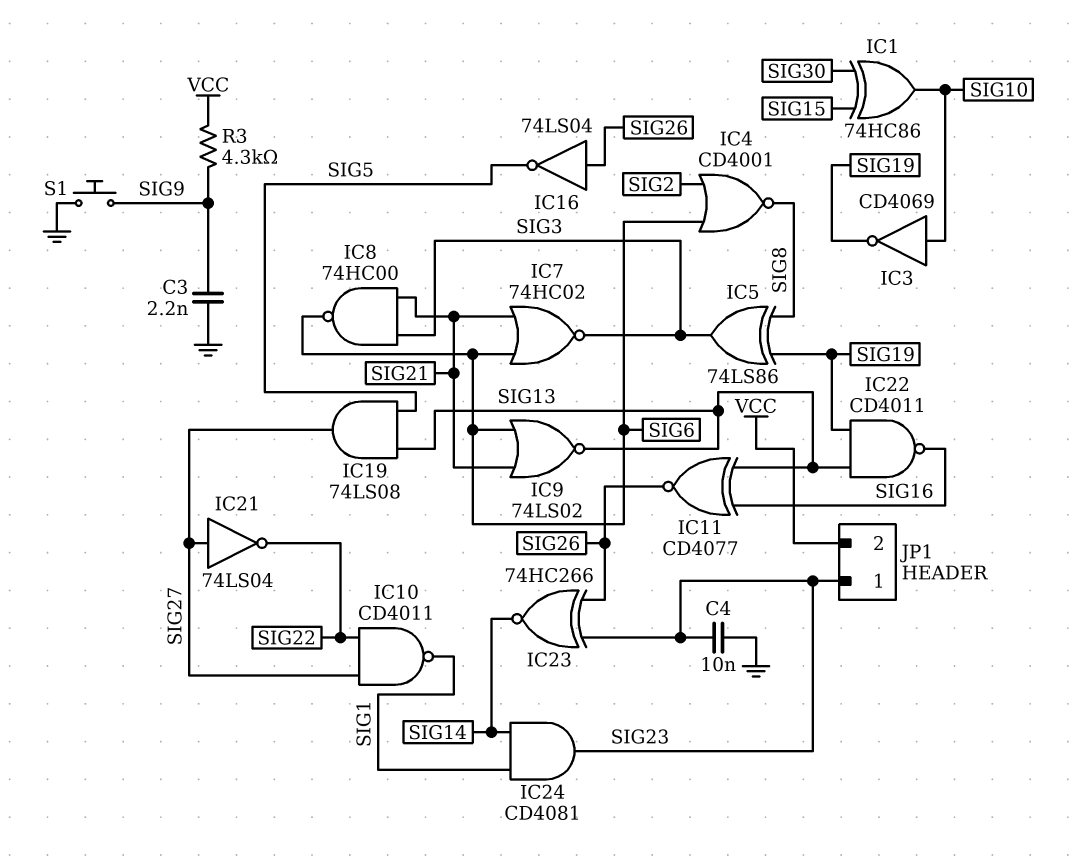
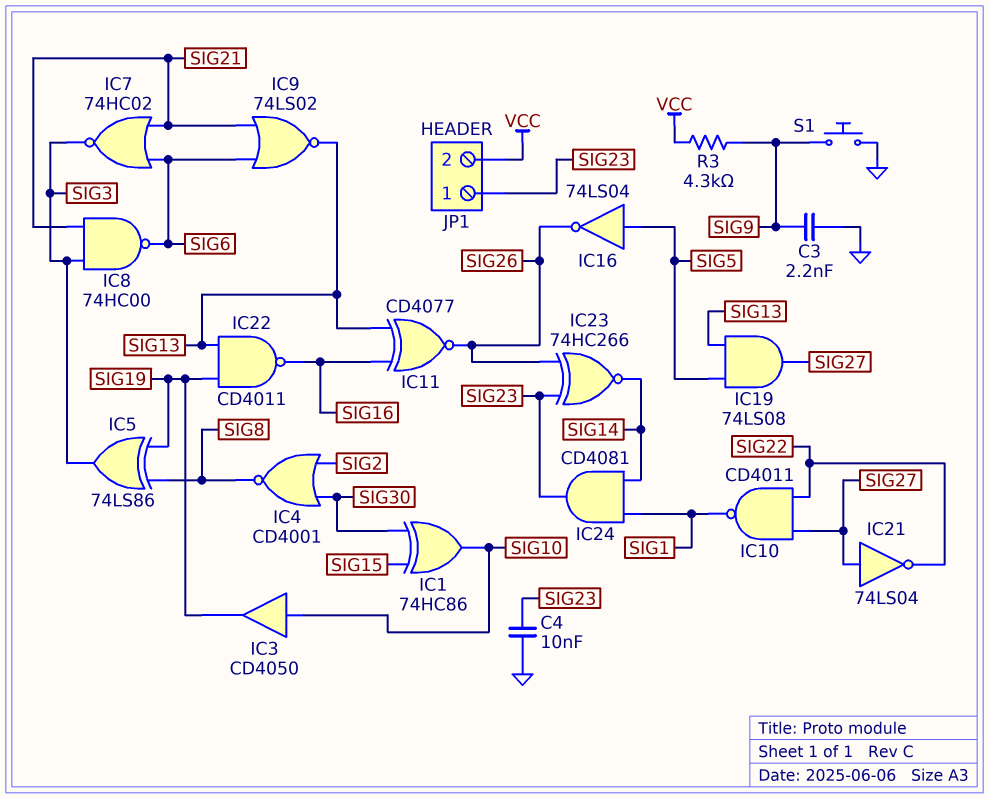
IC3: NOT CD4069 (in SIG10, out SIG19) -> buffer CD4050 (in SIG10, out SIG19)
IC4: NOR CD4001 (in SIG2, in SIG6, out SIG8) -> NOR CD4001 (in SIG2, in SIG30, out SIG8)
IC16: NOT 74LS04 (in SIG26, out SIG5) -> NOT 74LS04 (in SIG5, out SIG26)

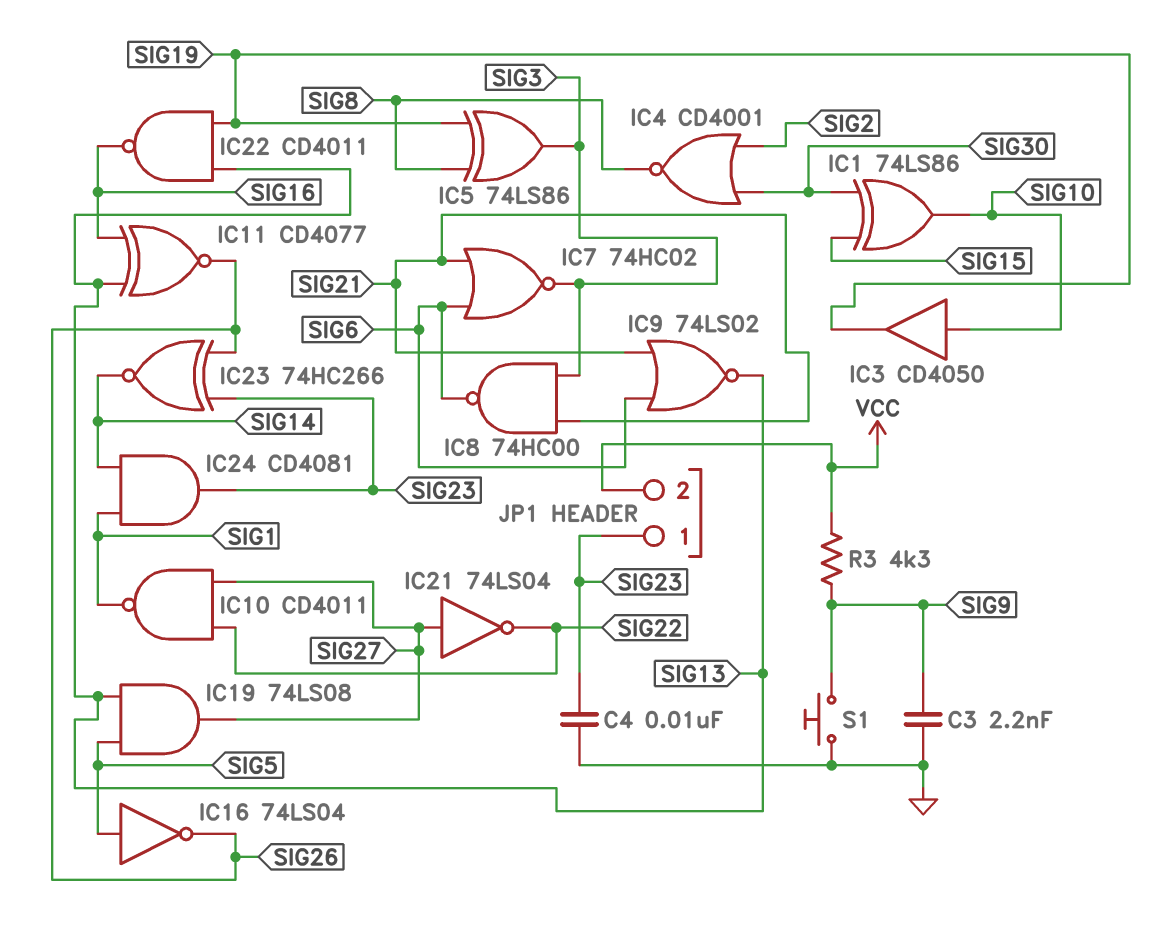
IC1: XOR 74HC86 (in SIG15, in SIG30, out SIG10) -> XOR 74LS86 (in SIG15, in SIG30, out SIG10)

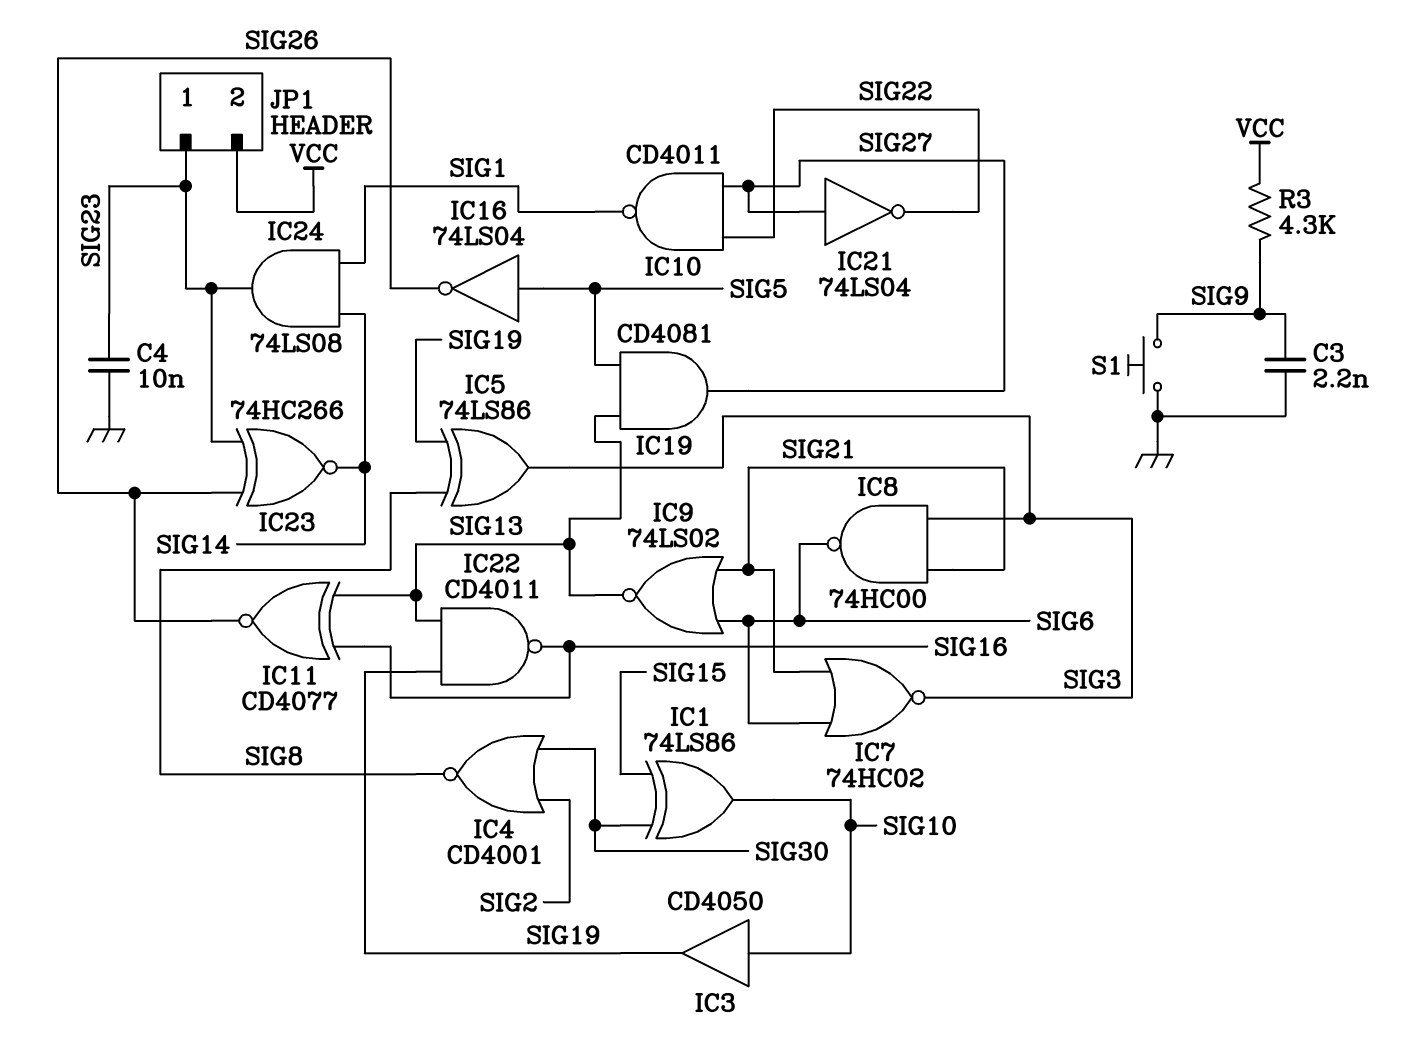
IC19: AND 74LS08 (in SIG5, in SIG13, out SIG27) -> AND CD4081 (in SIG5, in SIG13, out SIG27)
IC24: AND CD4081 (in SIG1, in SIG14, out SIG23) -> AND 74LS08 (in SIG1, in SIG14, out SIG23)

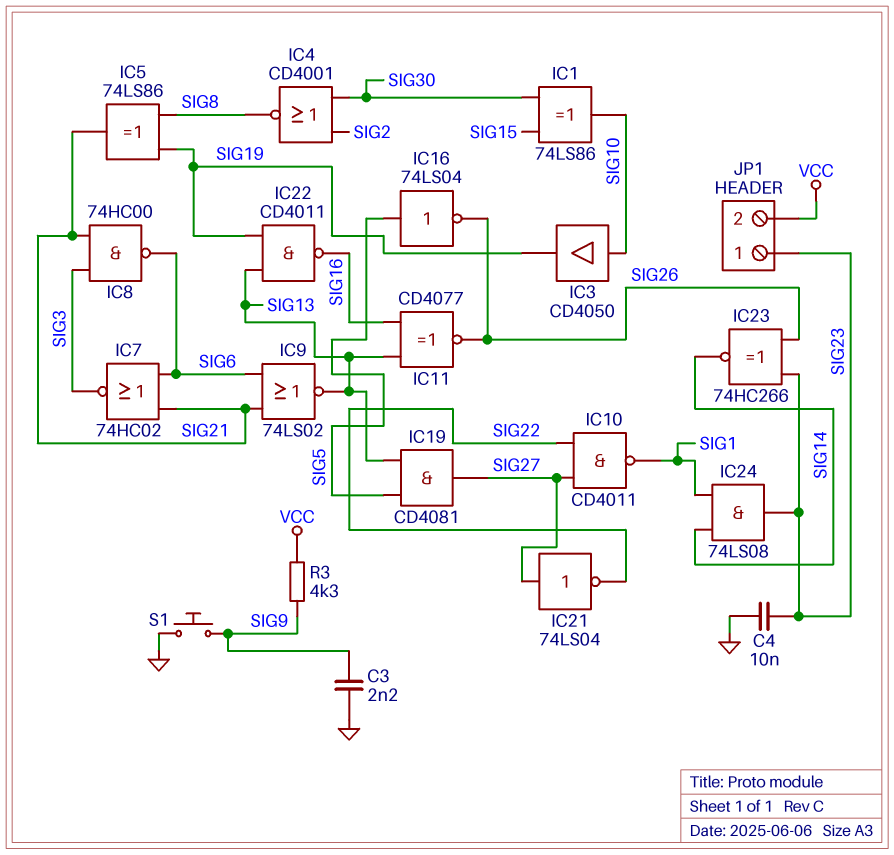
IC5: XOR 74LS86 (in SIG8, in SIG19, out SIG3) -> XOR 74LS86 (in SIG8, in SIG19, out SIG21)

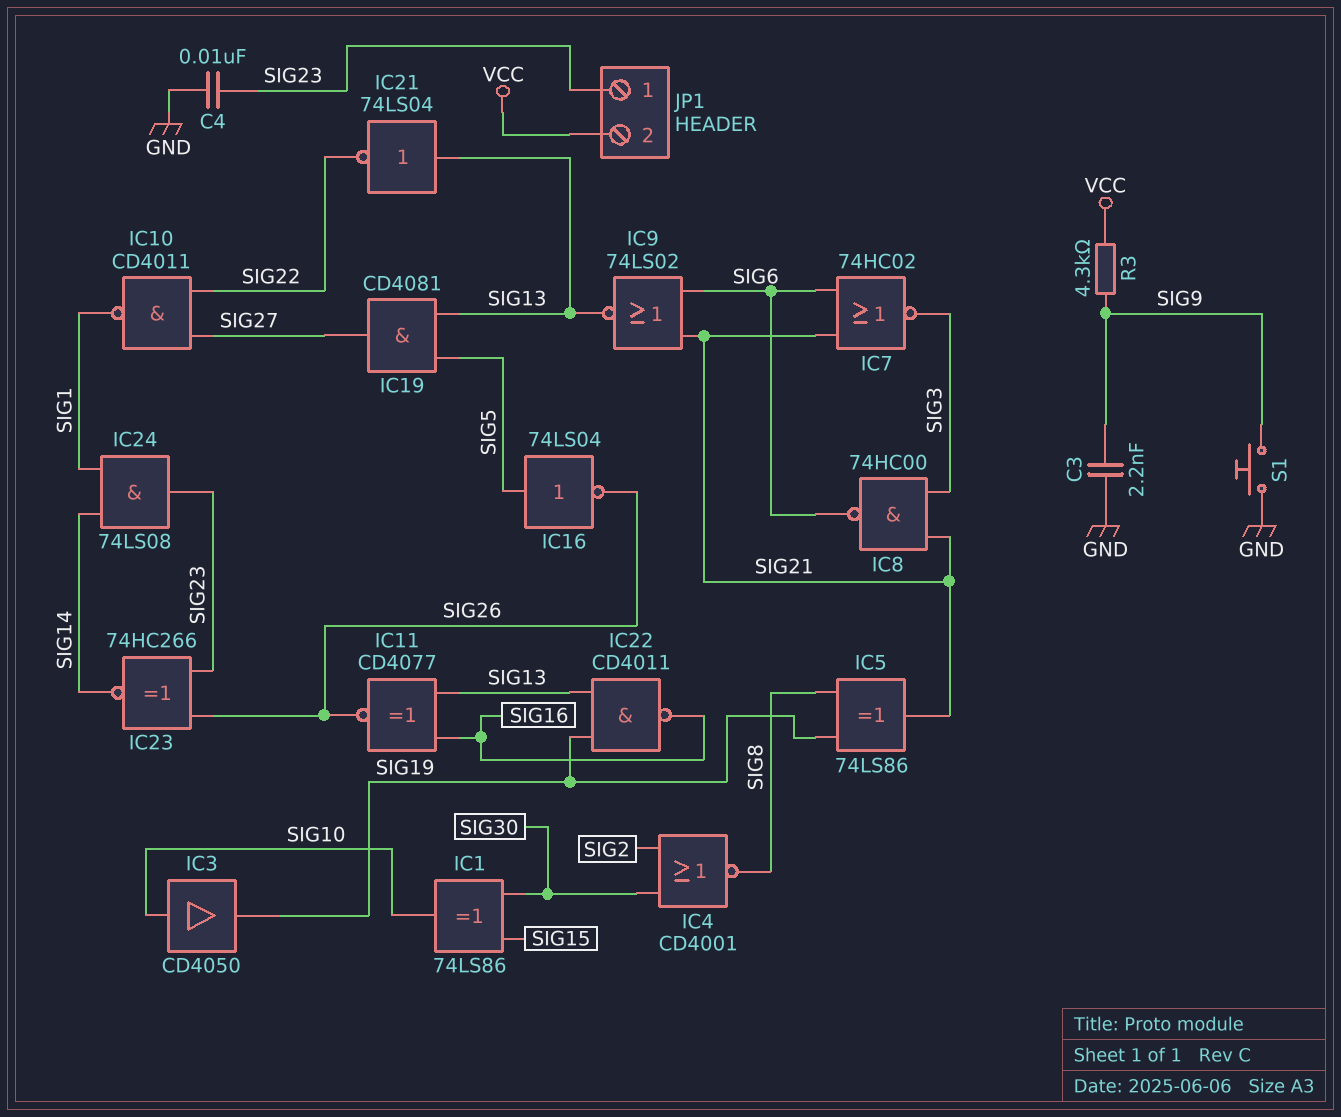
IC21: NOT 74LS04 (in SIG27, out SIG22) -> NOT 74LS04 (in SIG13, out SIG22)

